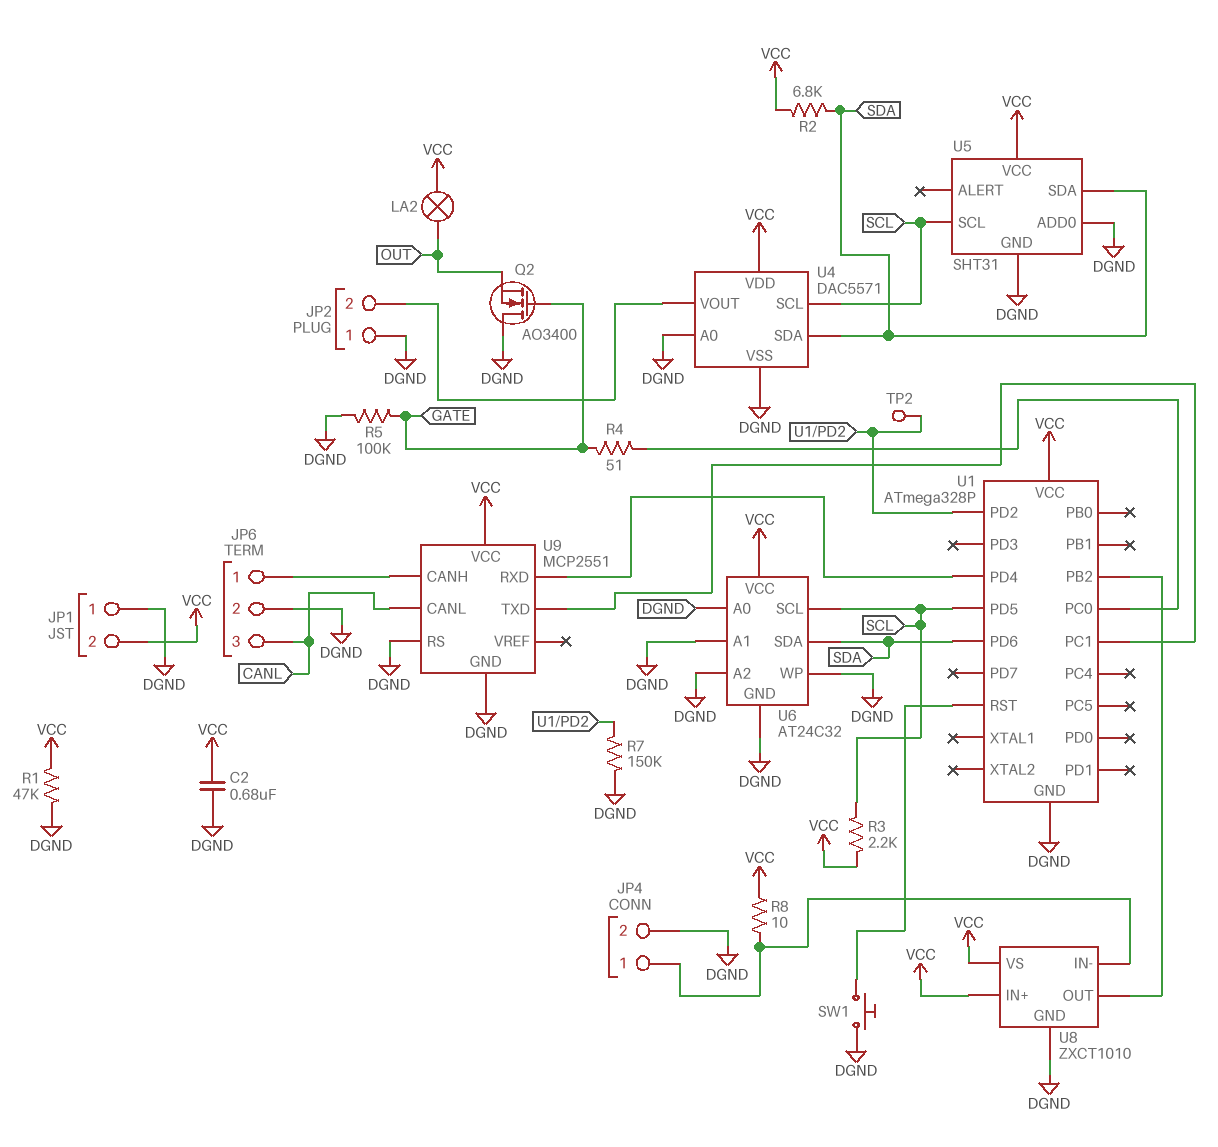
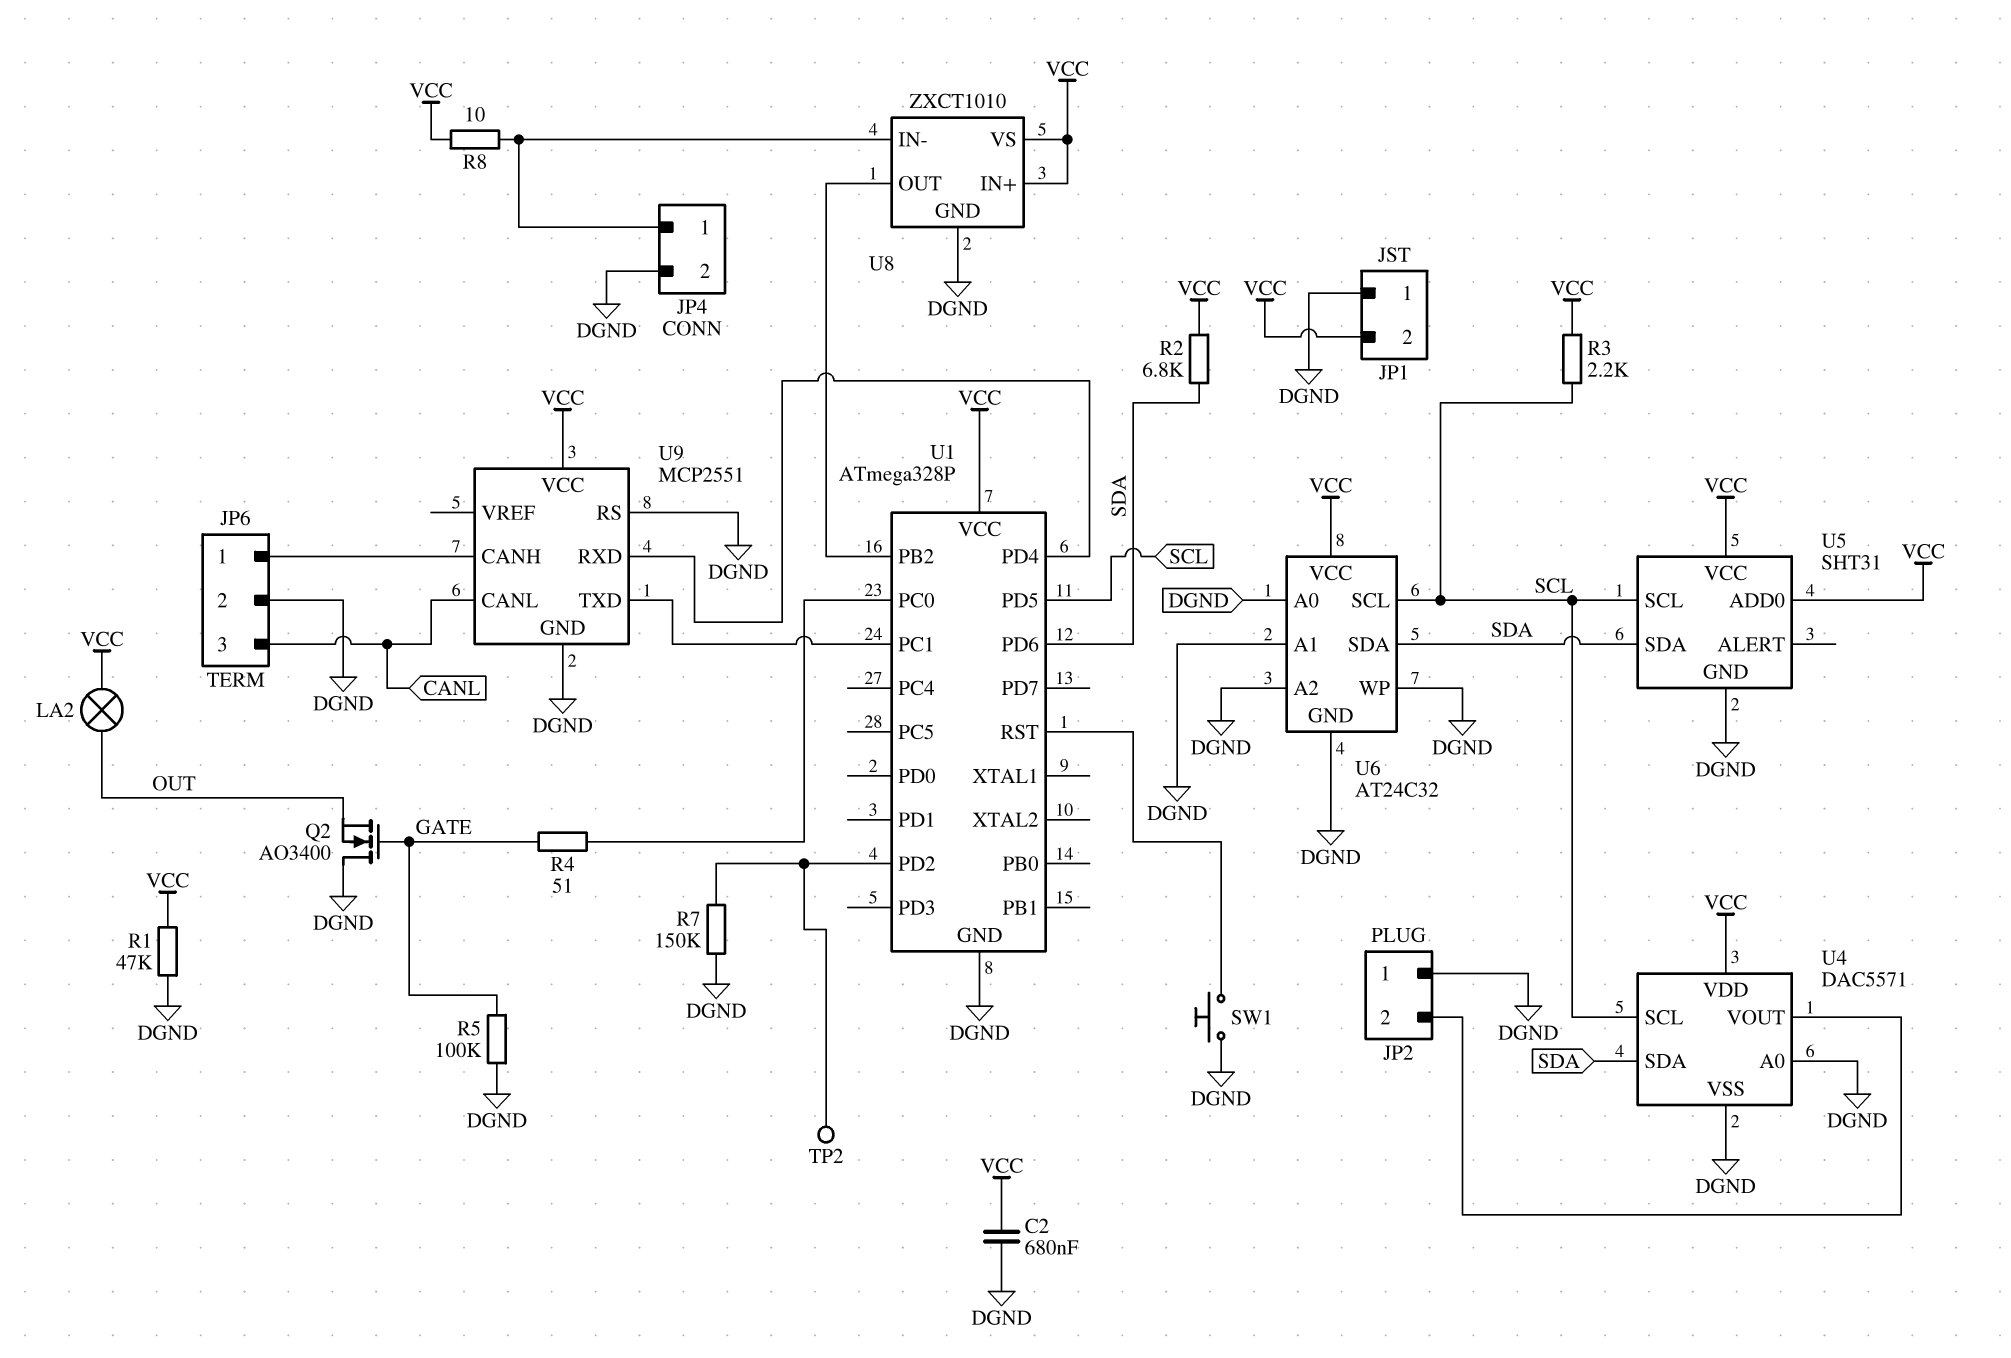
U5 pin ADD0: DGND -> VCC

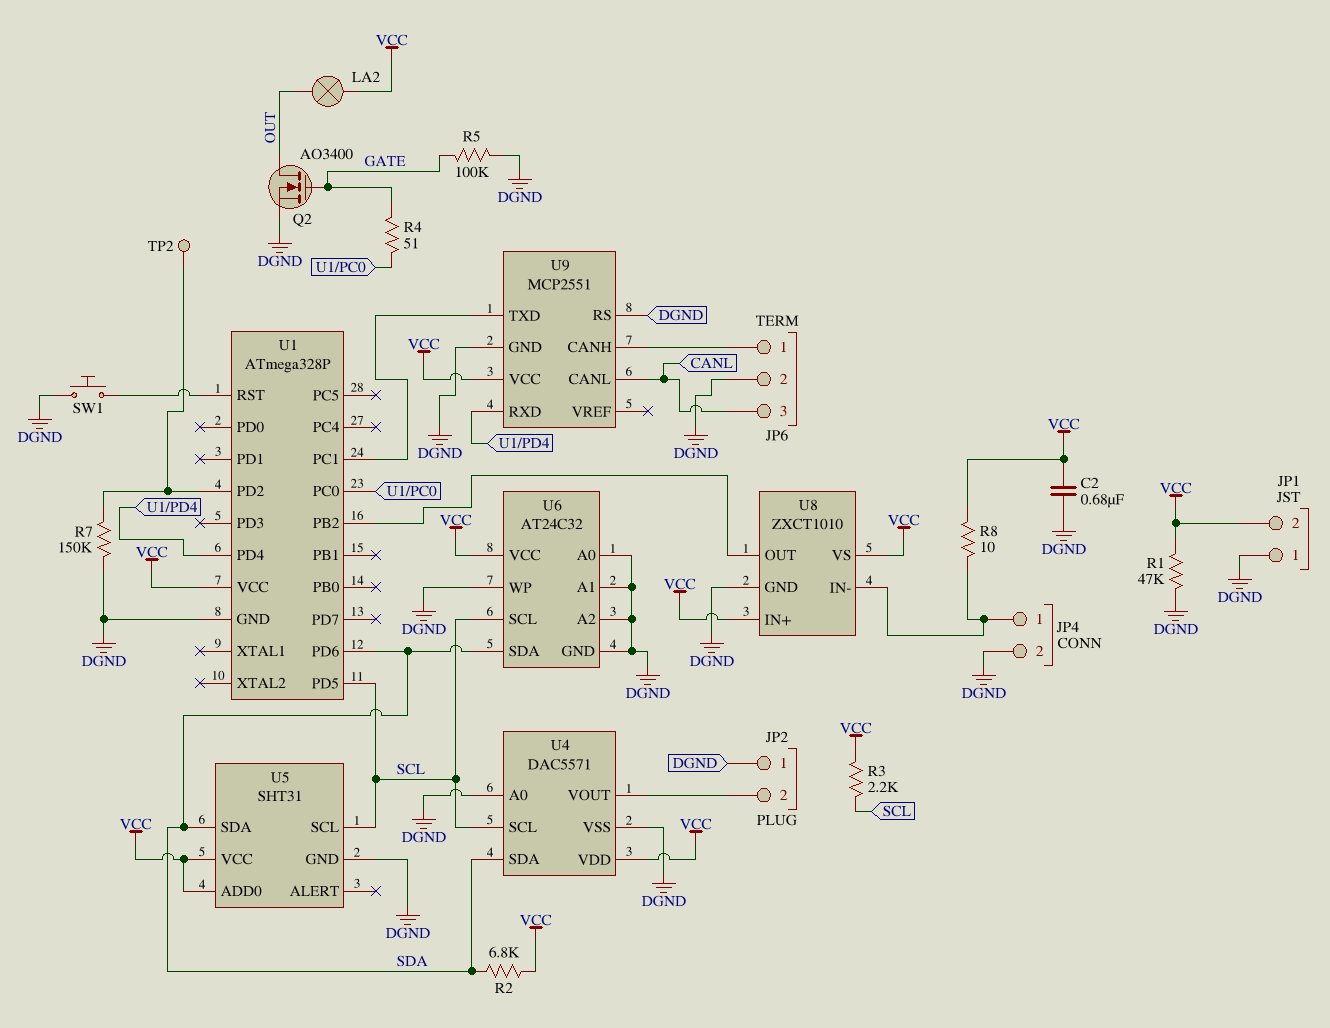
Q2: NMOS AO3400 (G GATE, D DGND, S OUT) -> NMOS AO3400 (G GATE, D OUT, S DGND)

